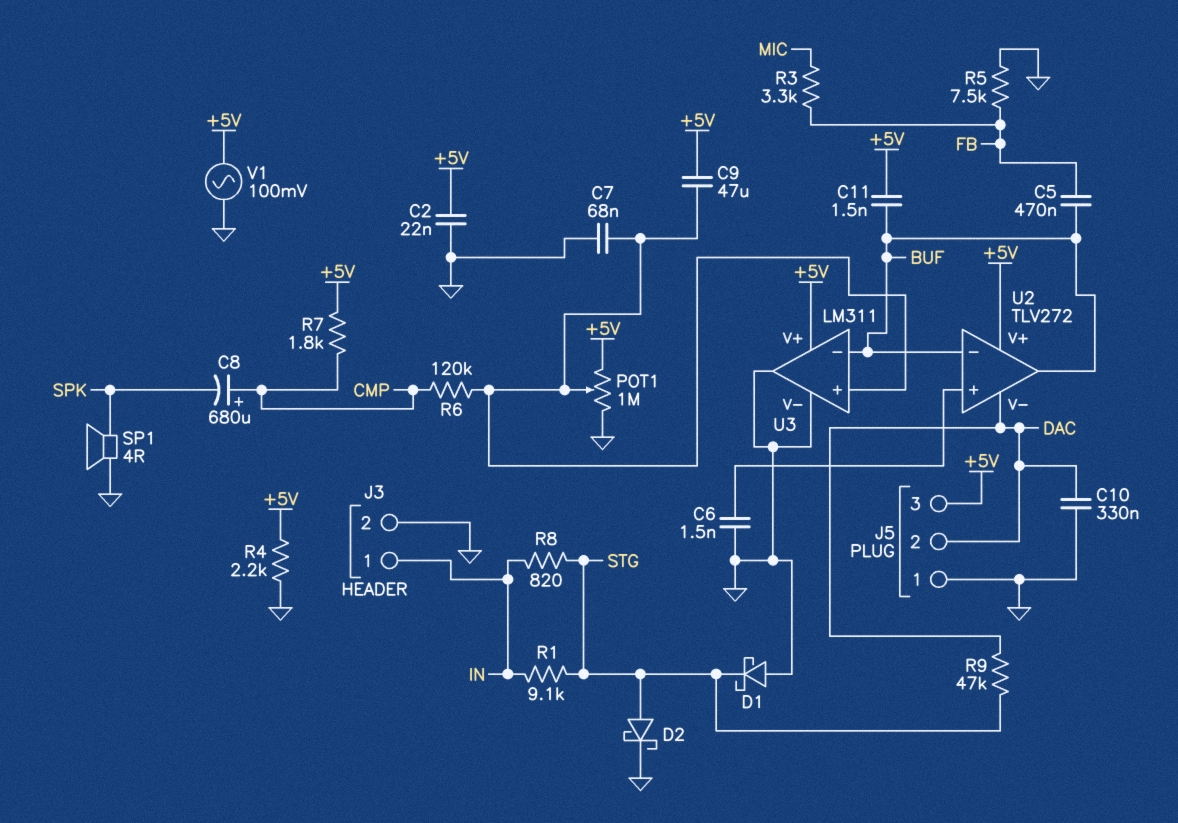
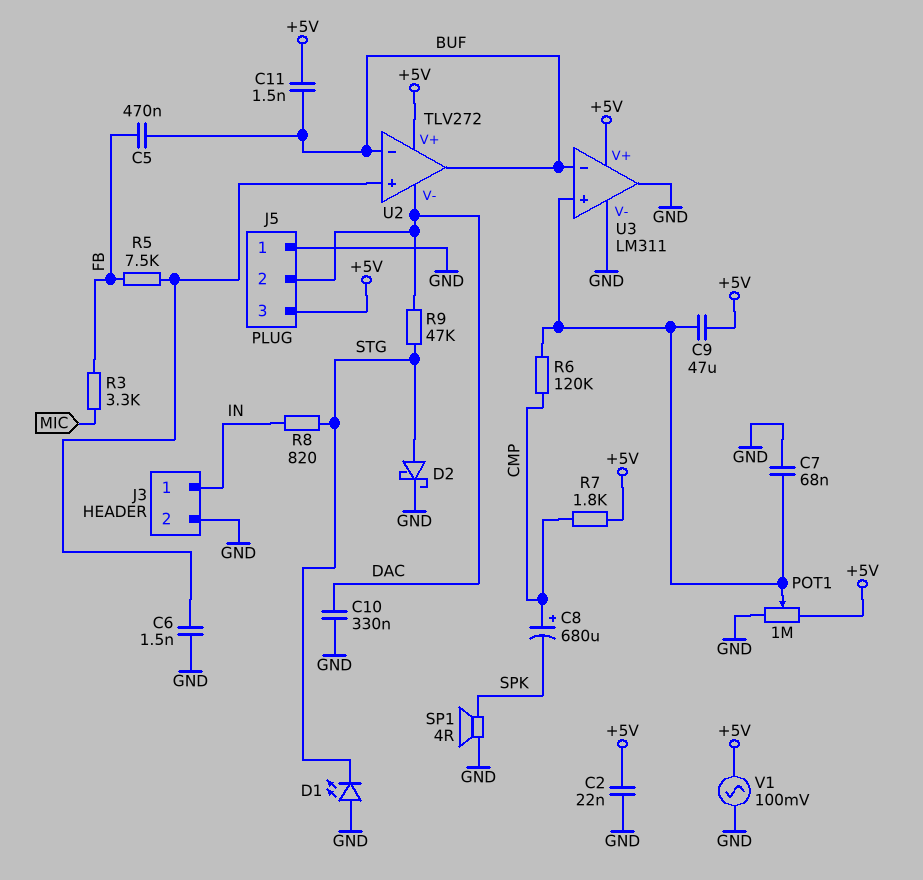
D1: schottky (A GND, K STG) -> LED (A GND, K STG)
R1: 9.1k (IN, STG) -> none
R4: 2.2k (+5V, GND) -> none
R5: 7.5k (FB, GND) -> 7.5k (FB, U2/in+)

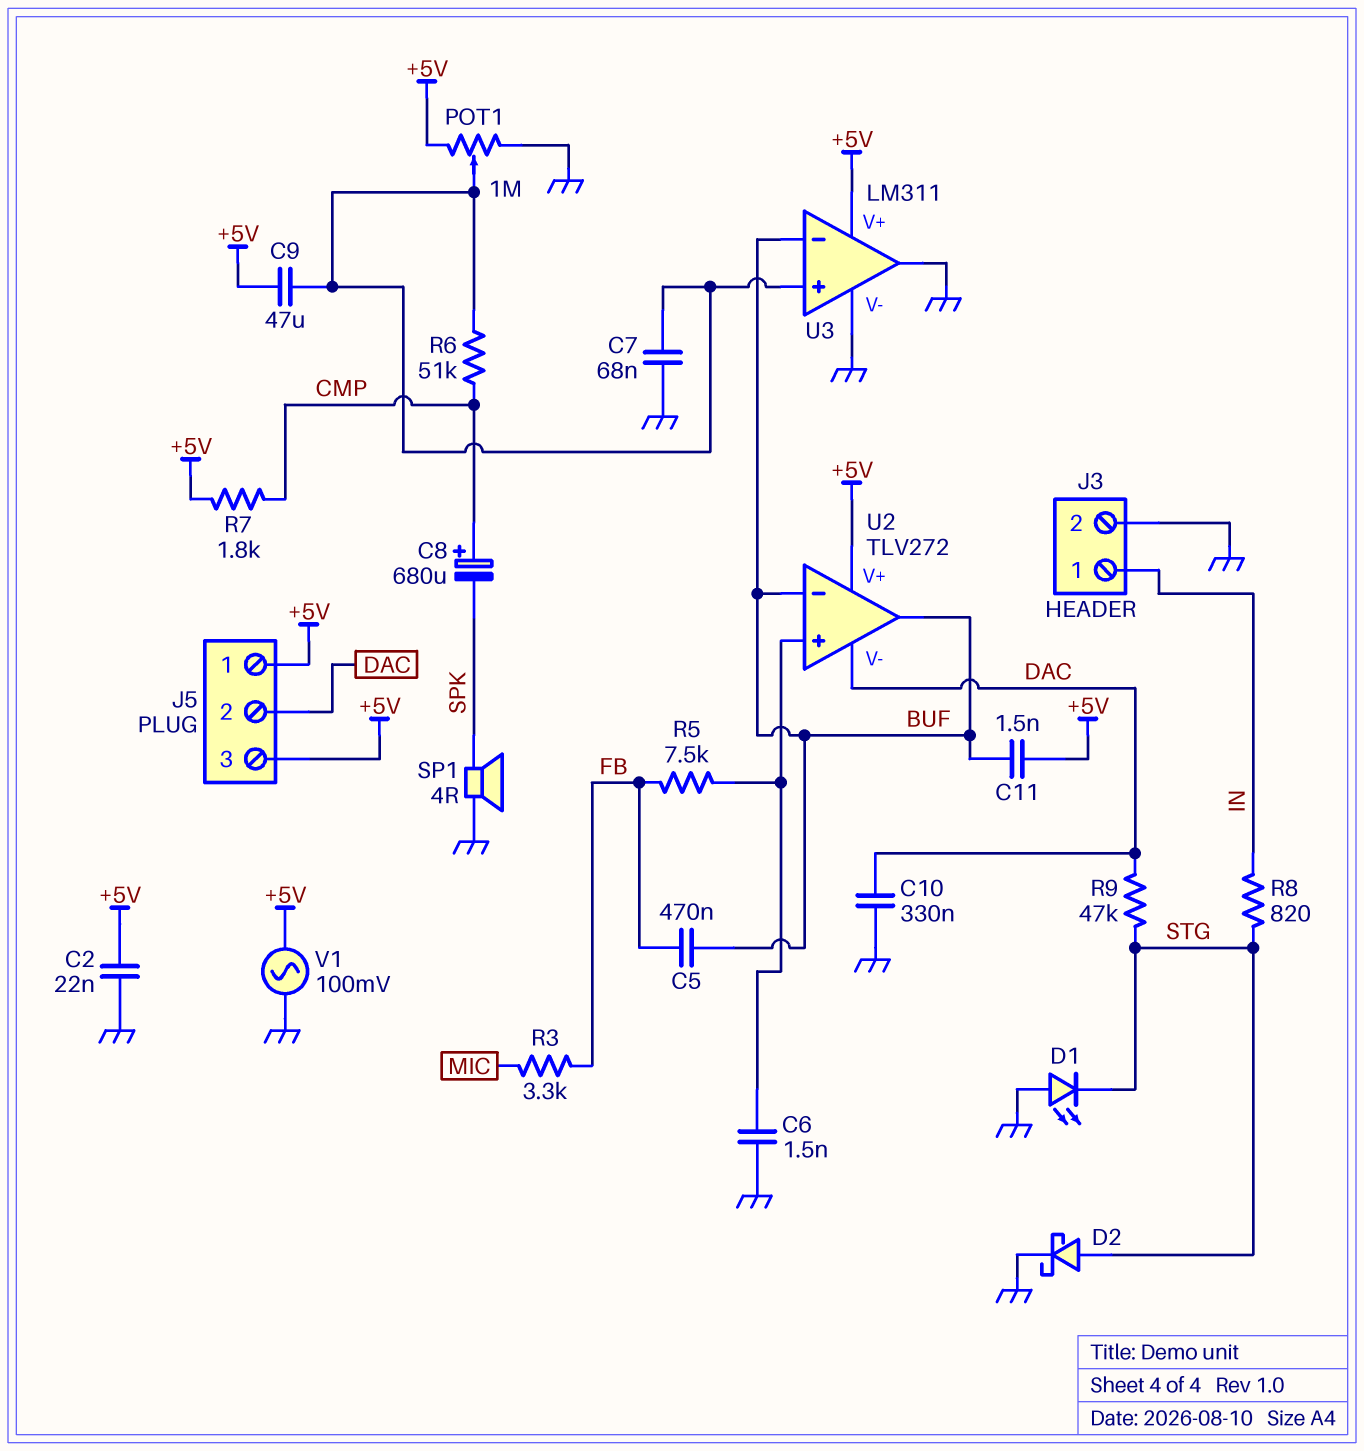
J5 pin 1: GND -> +5V
R6: 120k (CMP, U3/in+) -> 51k (CMP, U3/in+)

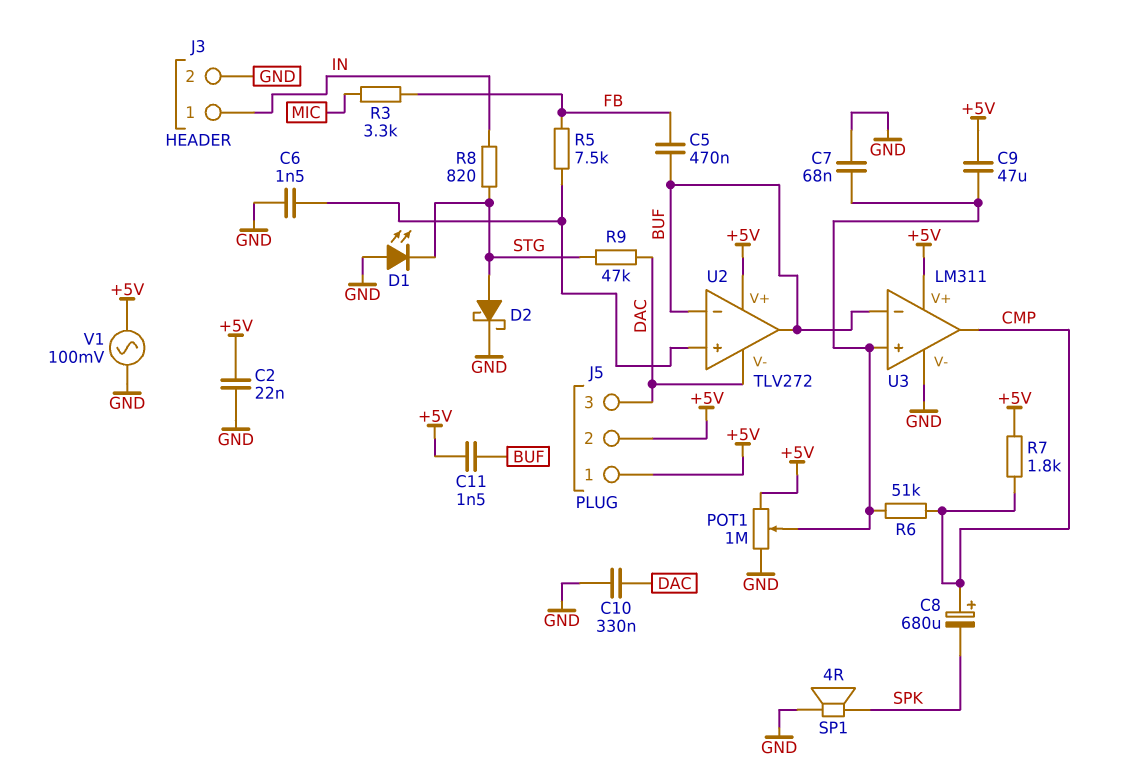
J5 pin 2: DAC -> +5V
J5 pin 3: +5V -> DAC
U3 pin out: GND -> CMP

